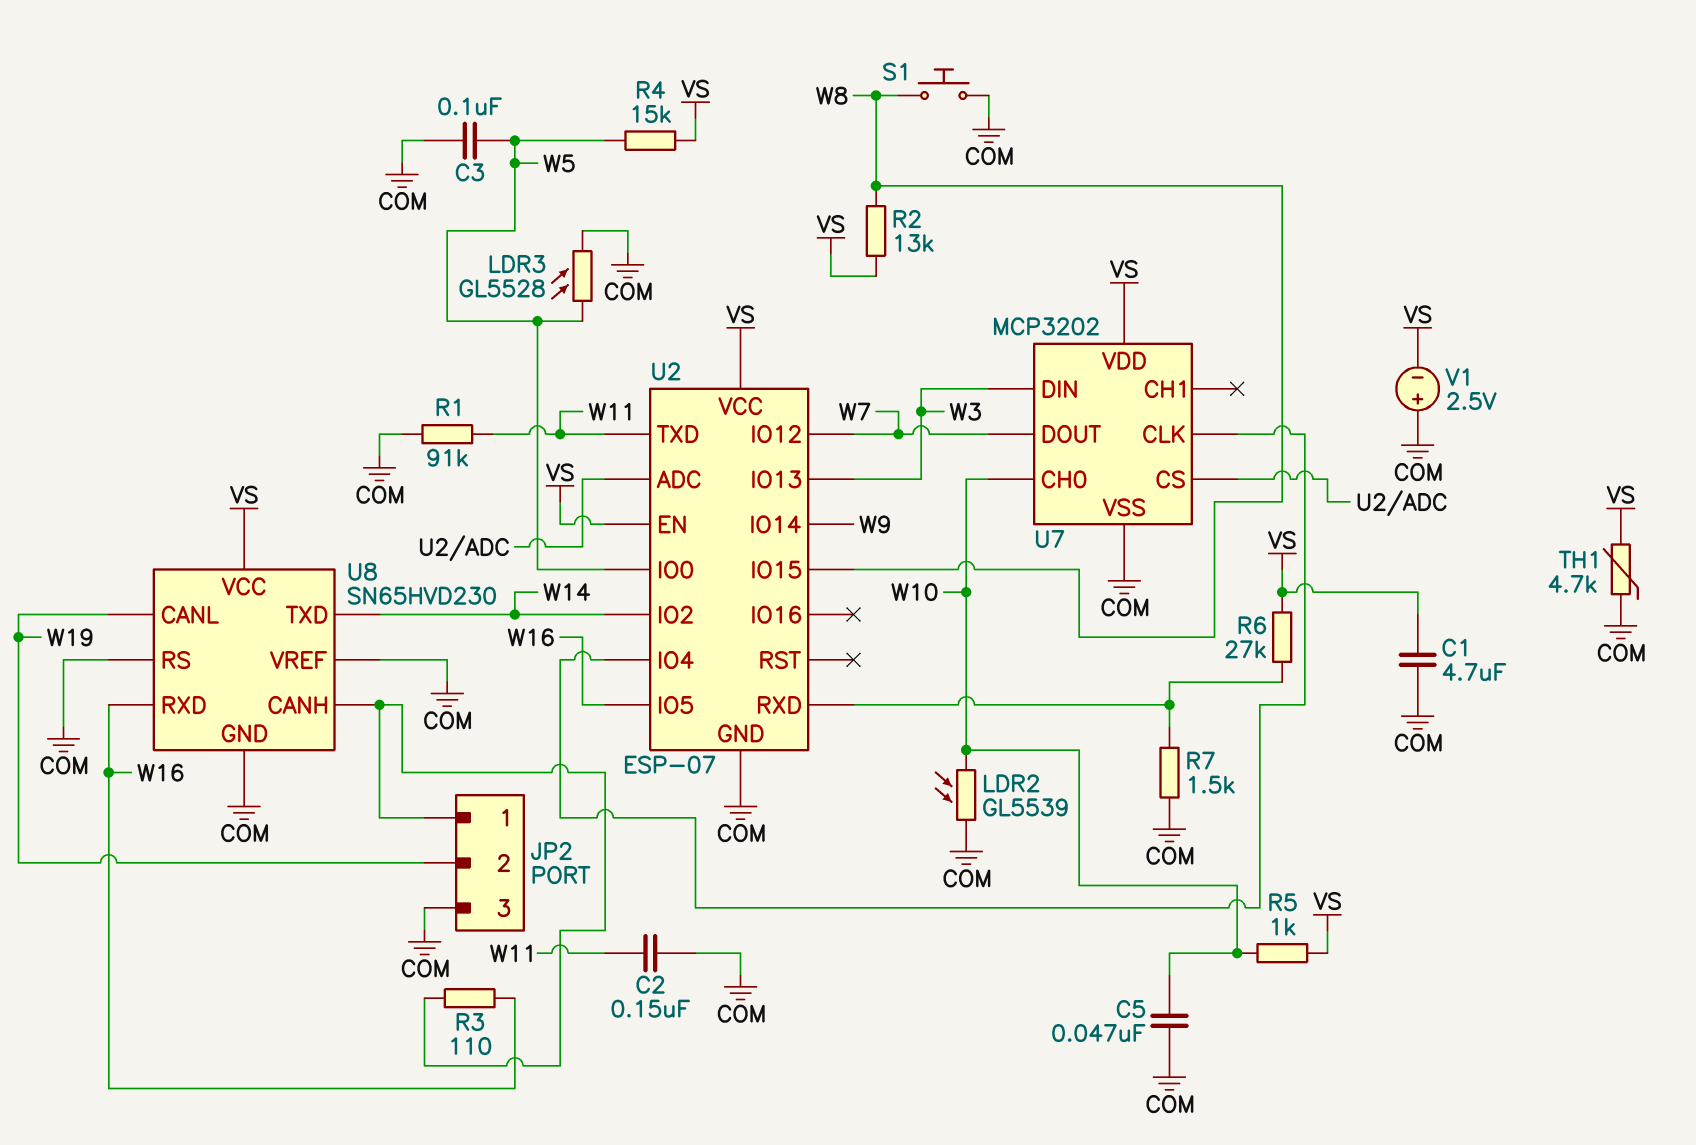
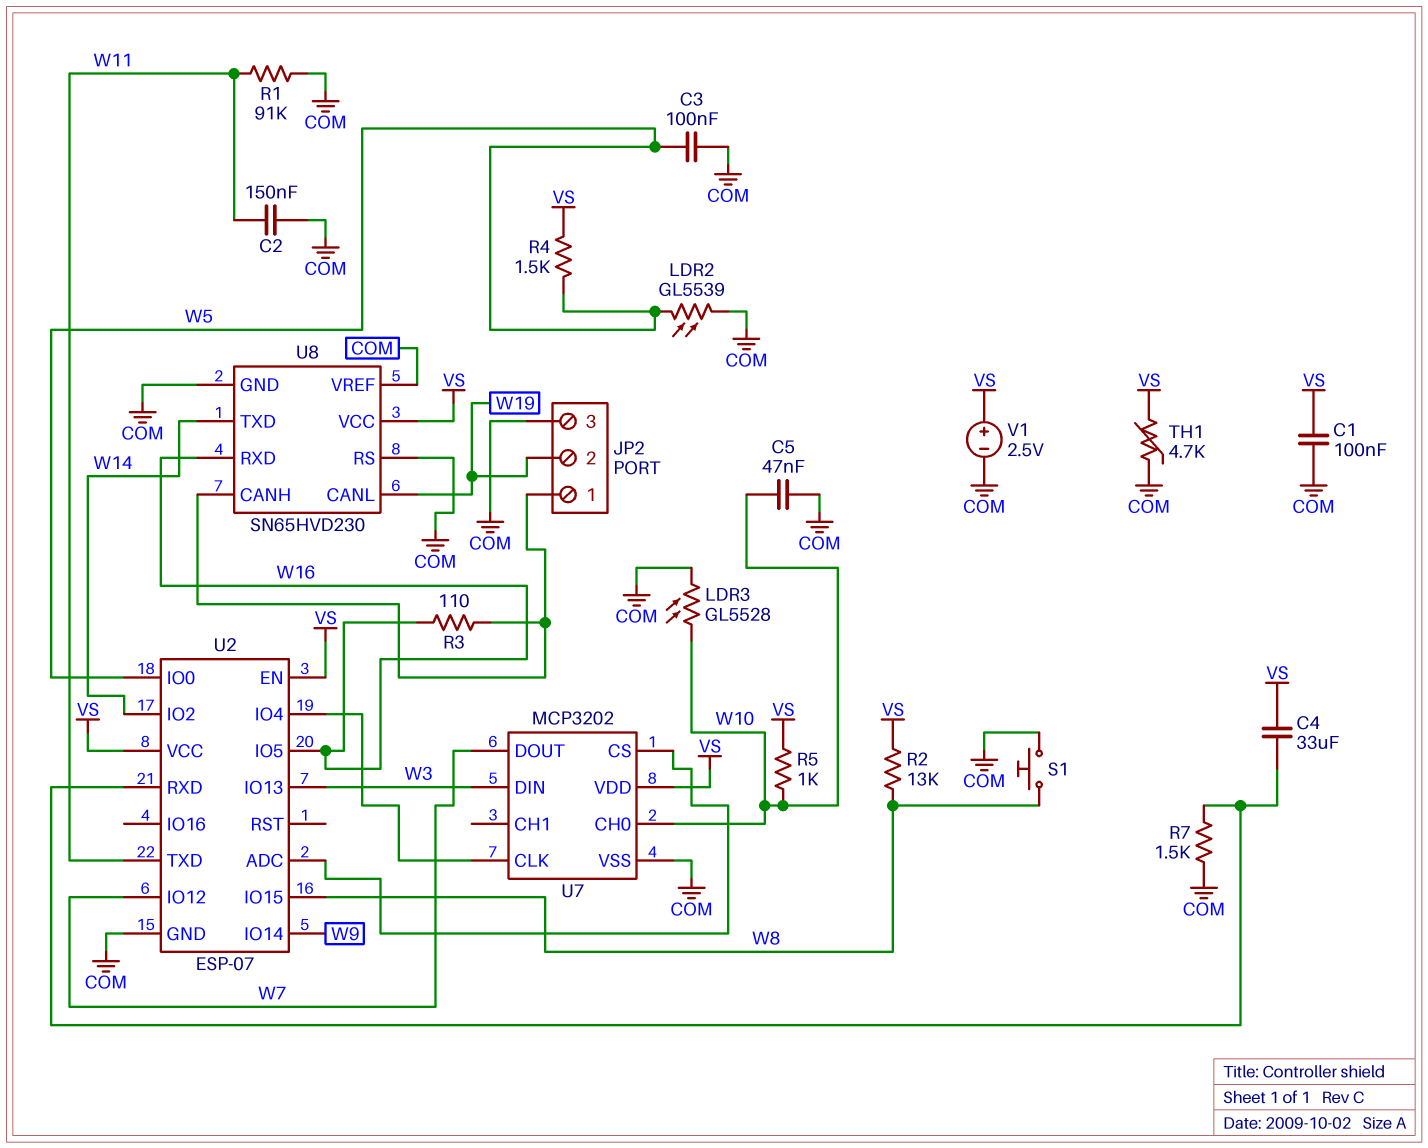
C1: 4.7uF (COM, VS) -> 100nF (COM, VS)
C4: none -> 33uF (U2/RXD, VS)
LDR2: GL5539 (COM, W10) -> GL5539 (COM, W5)
LDR3: GL5528 (COM, W5) -> GL5528 (COM, W10)
R4: 15k (VS, W5) -> 1.5k (VS, W5)
R6: 27k (U2/RXD, VS) -> none
V1: 2.5V (plus COM, minus VS) -> 2.5V (plus VS, minus COM)

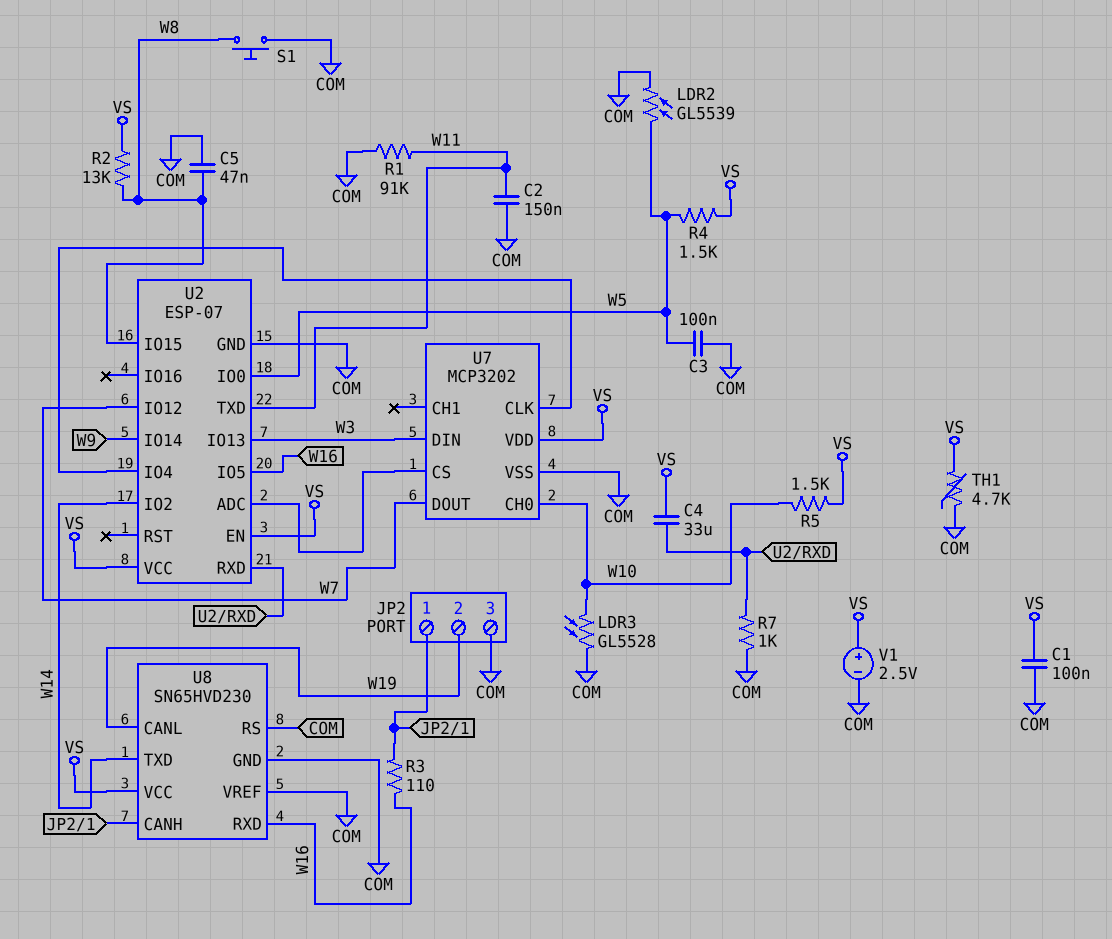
C5: 47nF (COM, W10) -> 47nF (COM, W8)
R5: 1k (VS, W10) -> 1.5k (VS, W10)
R7: 1.5k (COM, U2/RXD) -> 1k (COM, U2/RXD)

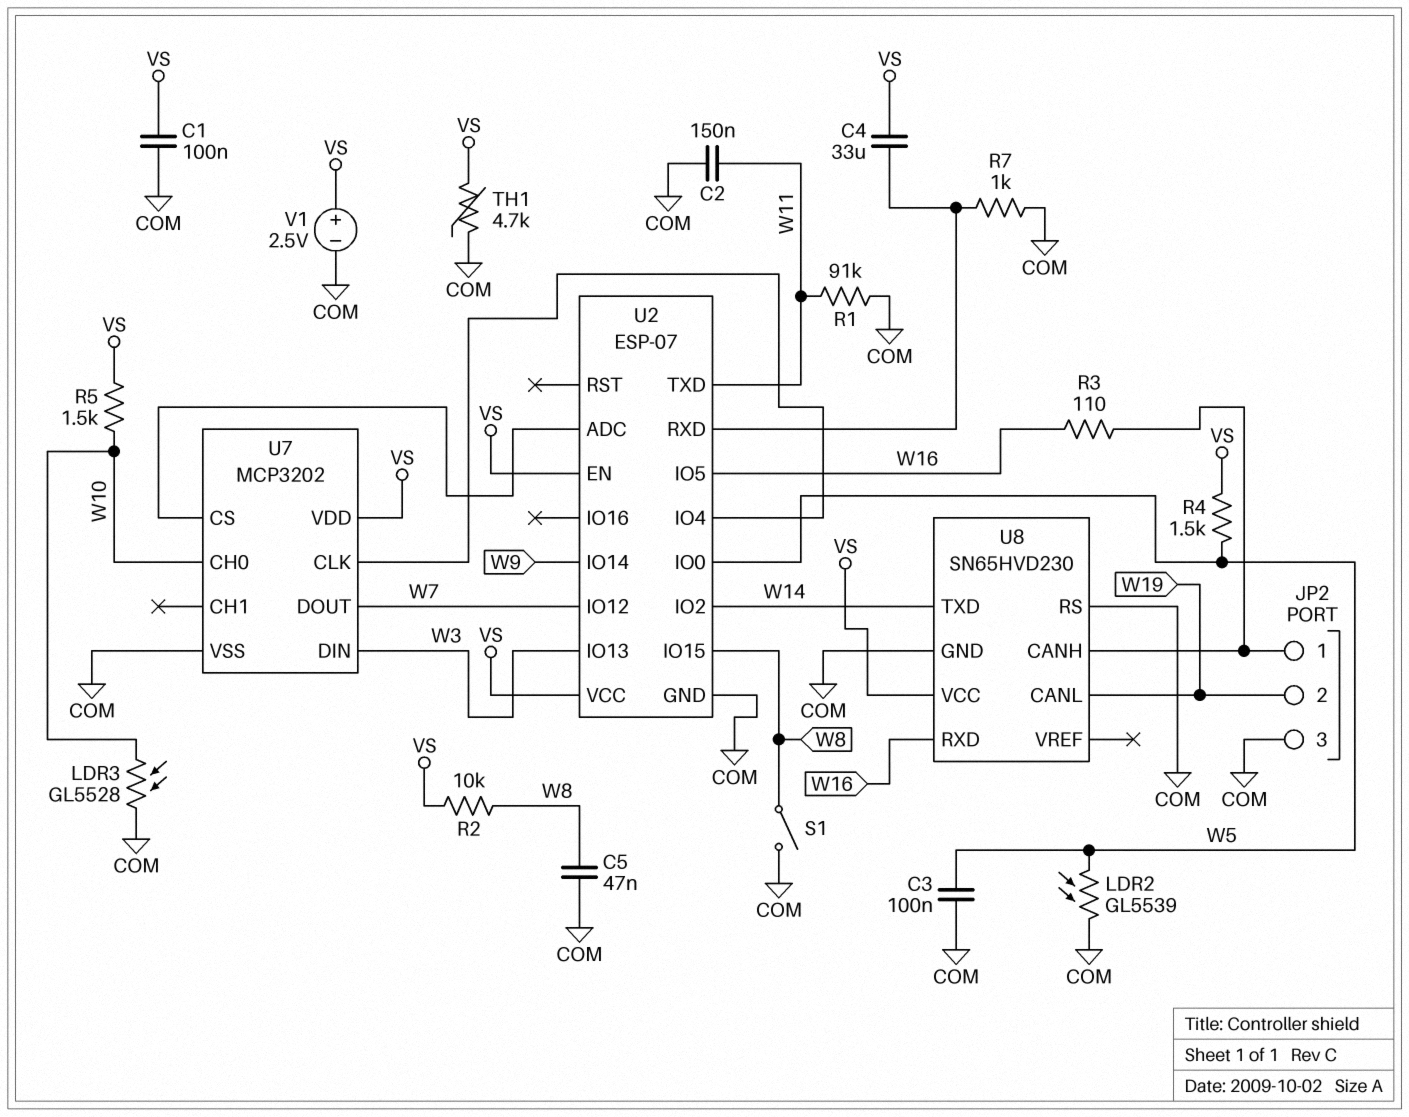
R2: 13k (VS, W8) -> 10k (VS, W8)
S1: button (COM, W8) -> switch (COM, W8)
U8 pin VREF: COM -> none

